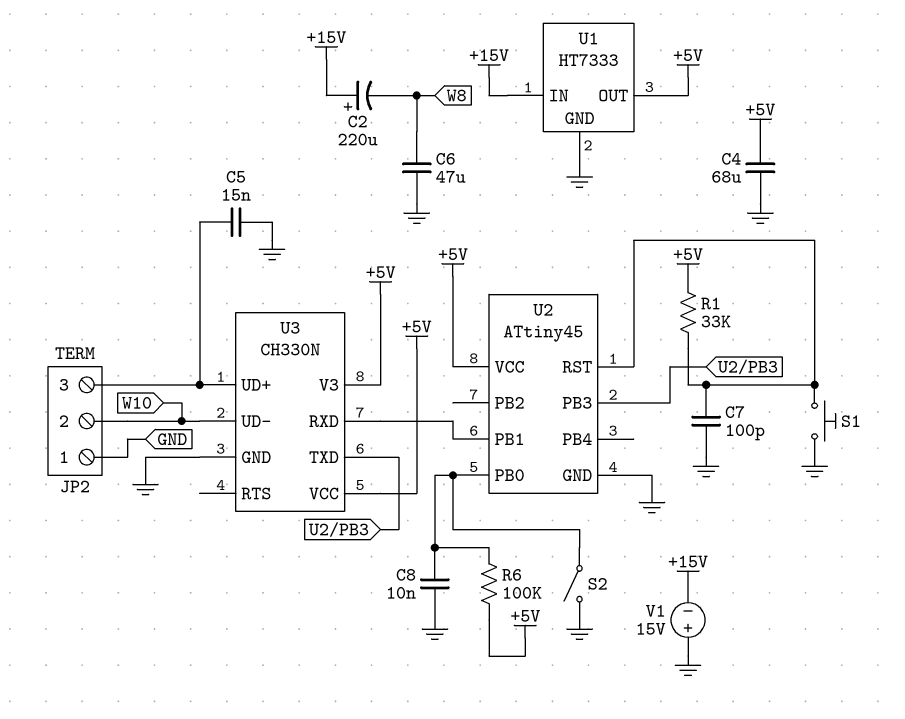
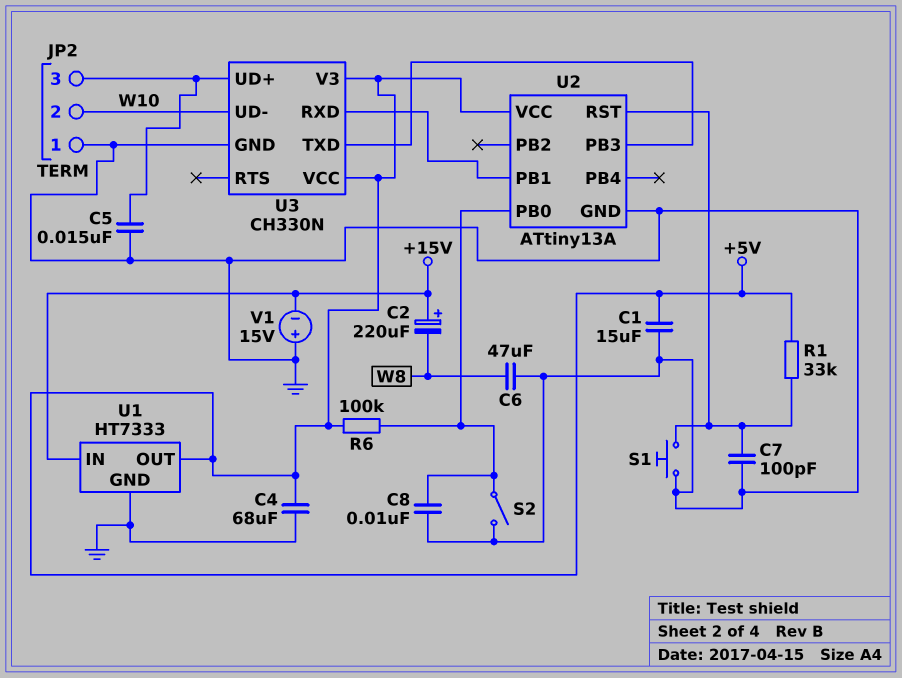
C1: none -> 15uF (+5V, GND)
U2: ATtiny45 -> ATtiny13A

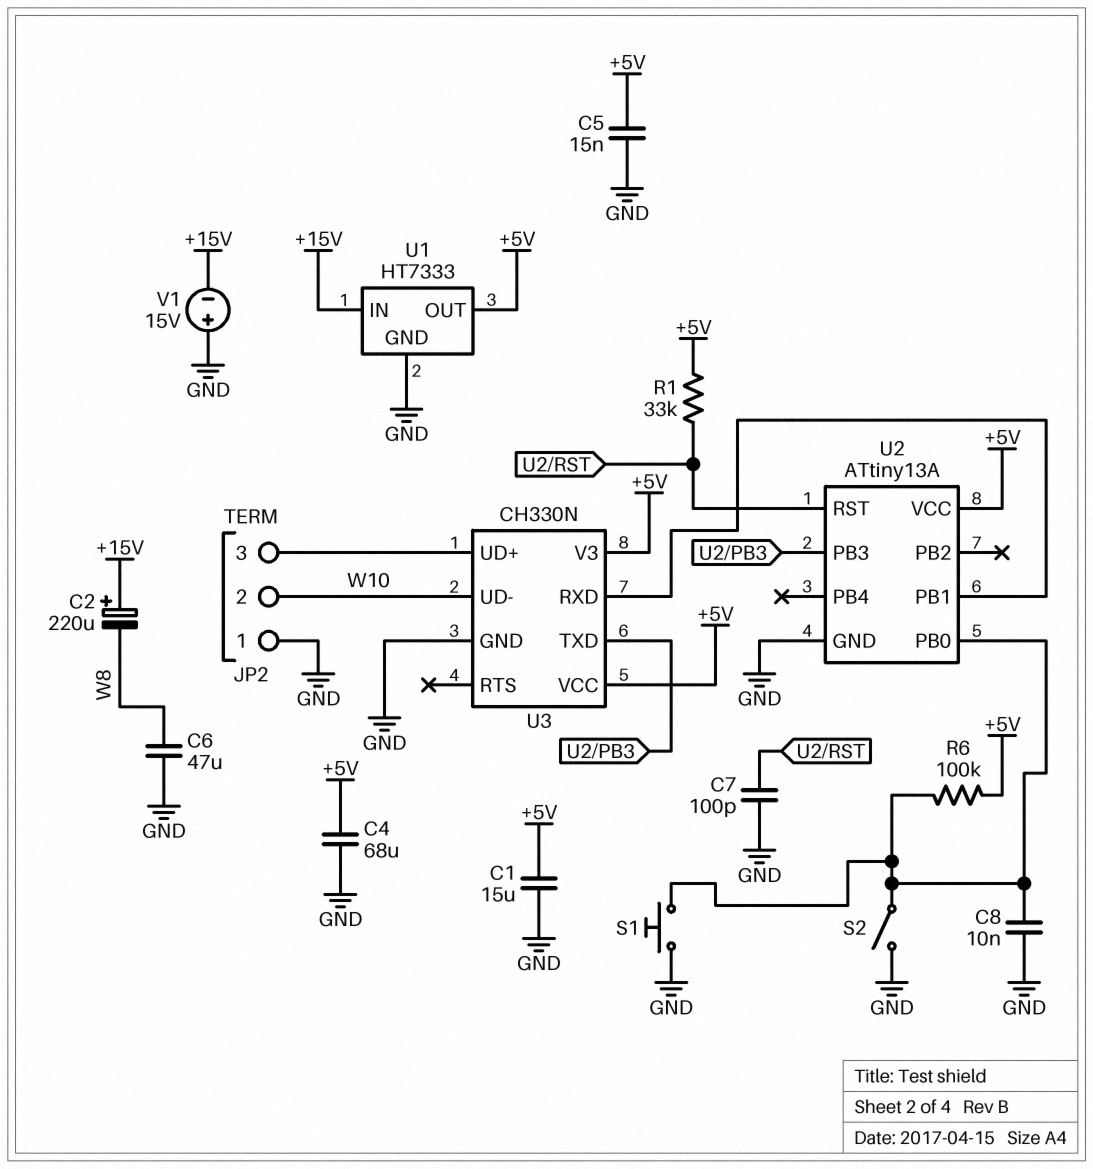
C5: 15nF (GND, JP2/3) -> 15nF (+5V, GND)
S1: button (GND, U2/RST) -> button (GND, U2/PB0)

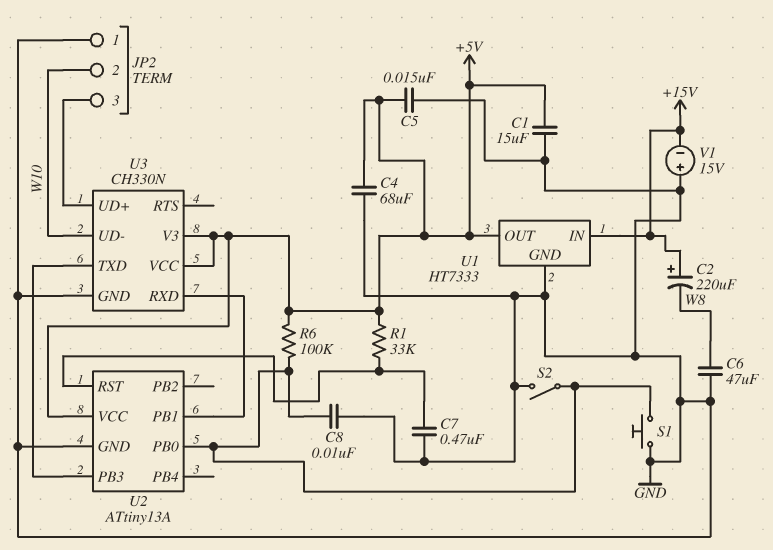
C7: 100pF (GND, U2/RST) -> 470nF (GND, U2/RST)

